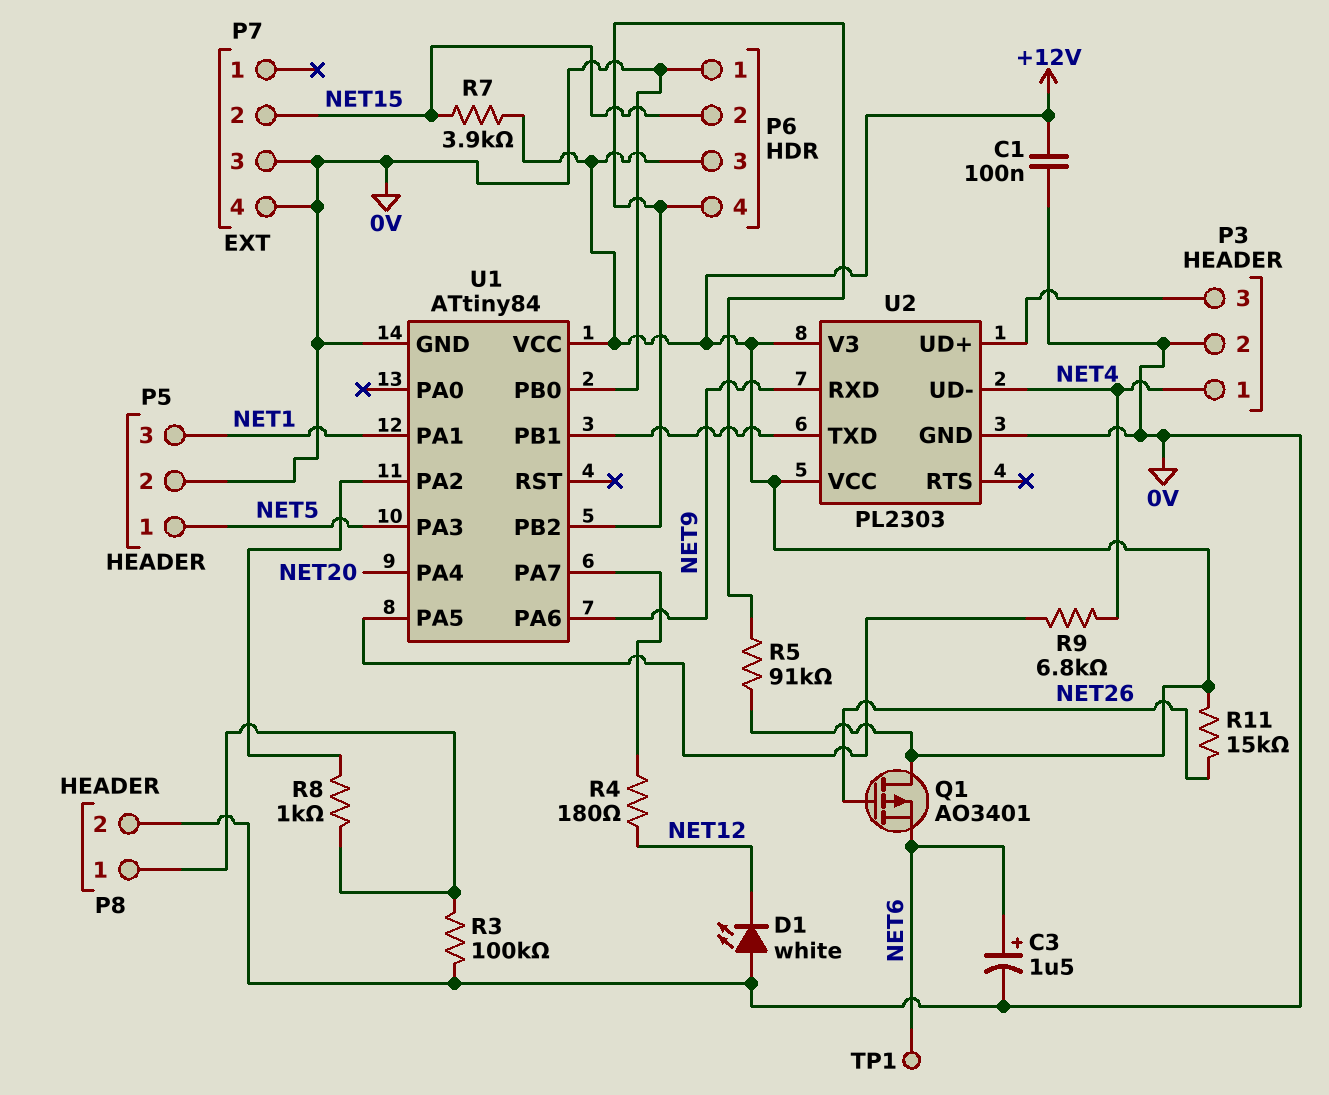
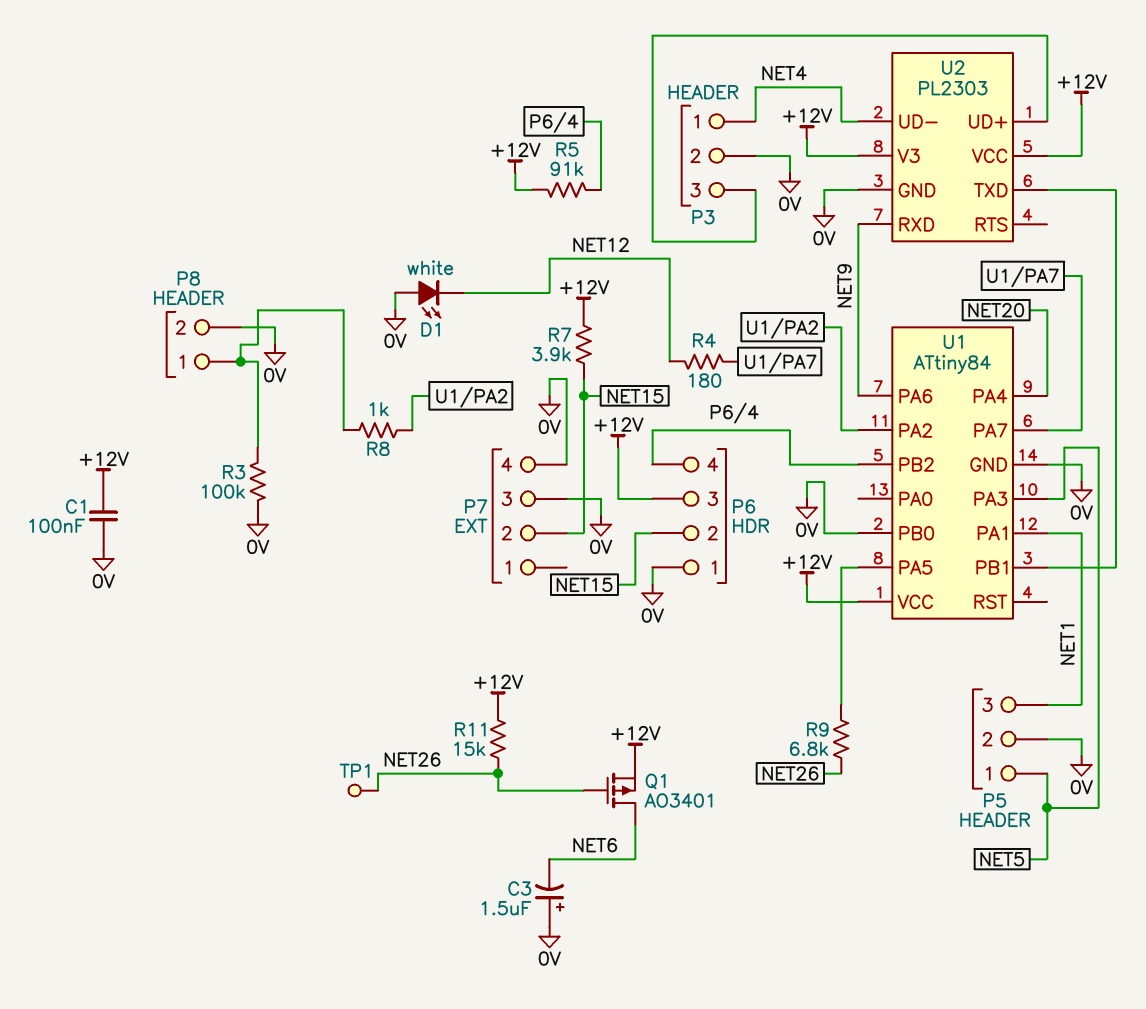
C3: 1.5uF (plus NET6, minus 0V) -> 1.5uF (plus 0V, minus NET6)
Q1: PMOS AO3401 (G NET26, D +12V, S NET6) -> PMOS AO3401 (G NET26, D NET6, S +12V)
R9: 6.8k (NET4, U1/PA5) -> 6.8k (NET26, U1/PA5)
TP1: test point (NET6) -> test point (NET26)

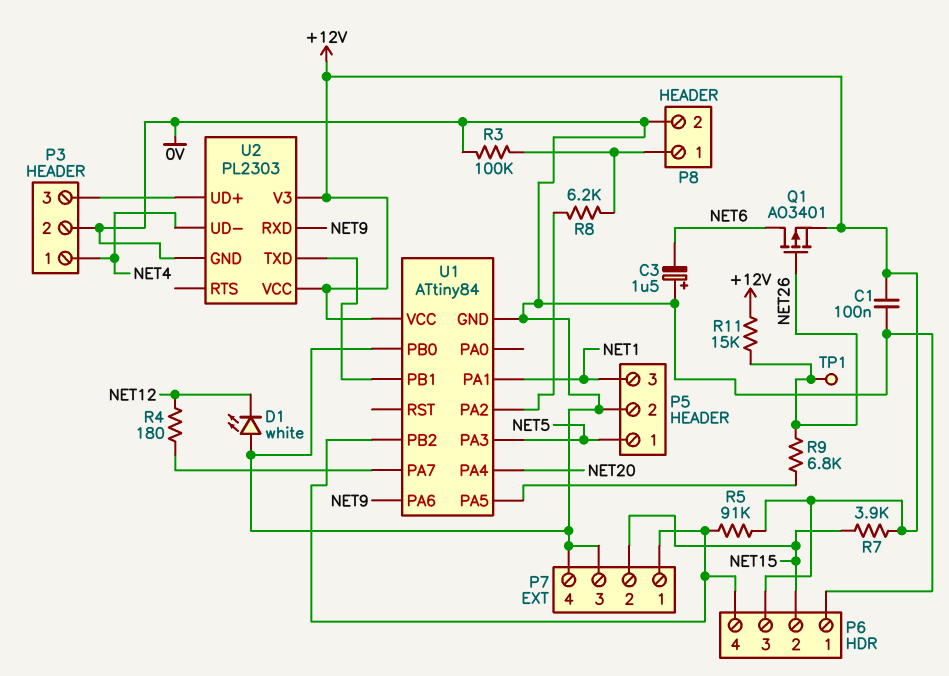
P7 pin 1: none -> P6/4
R8: 1k (P8/1, U1/PA2) -> 6.2k (P8/1, U1/PA2)

